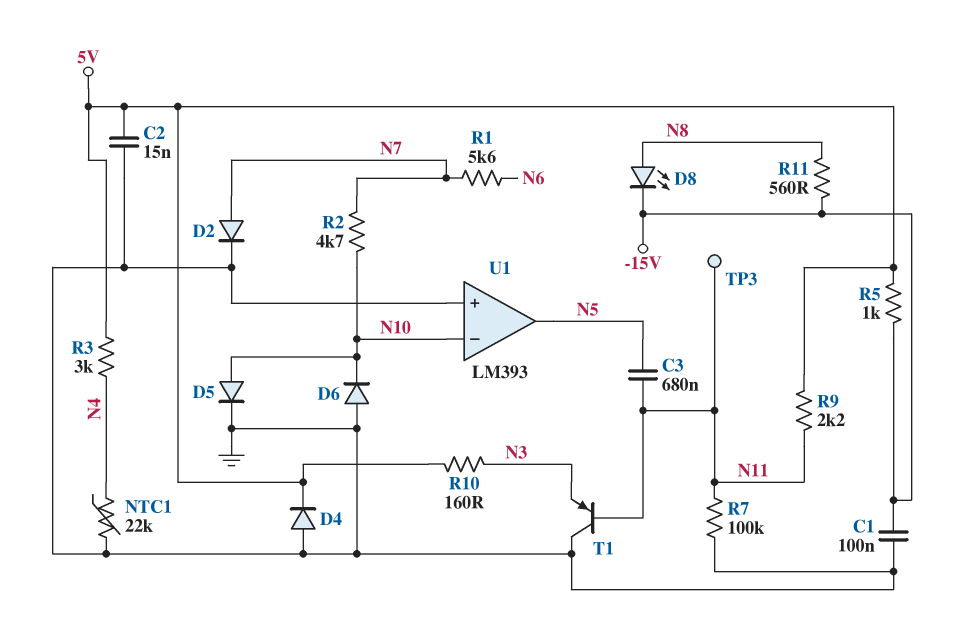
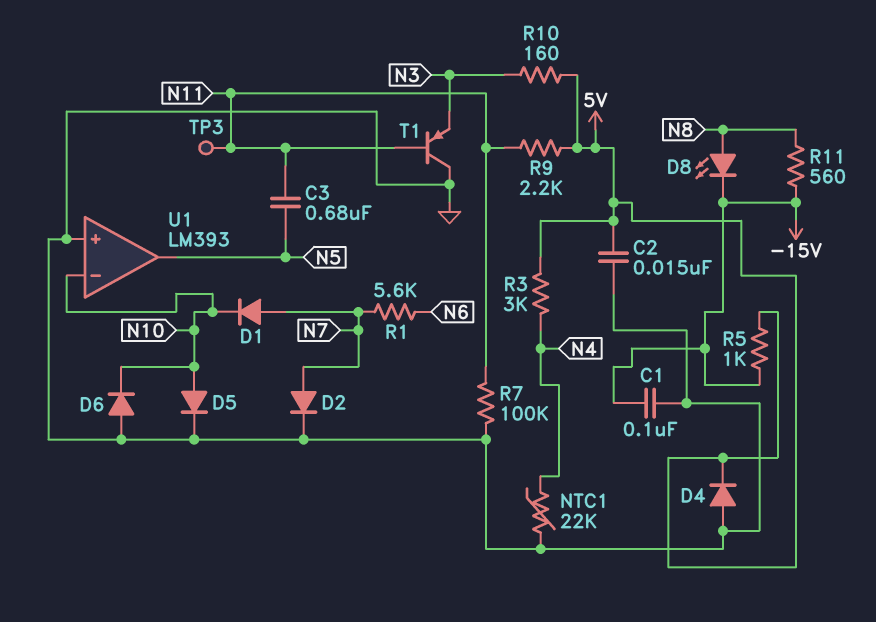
D1: none -> diode (A N7, K N10)
R2: 4.7k (N7, N10) -> none

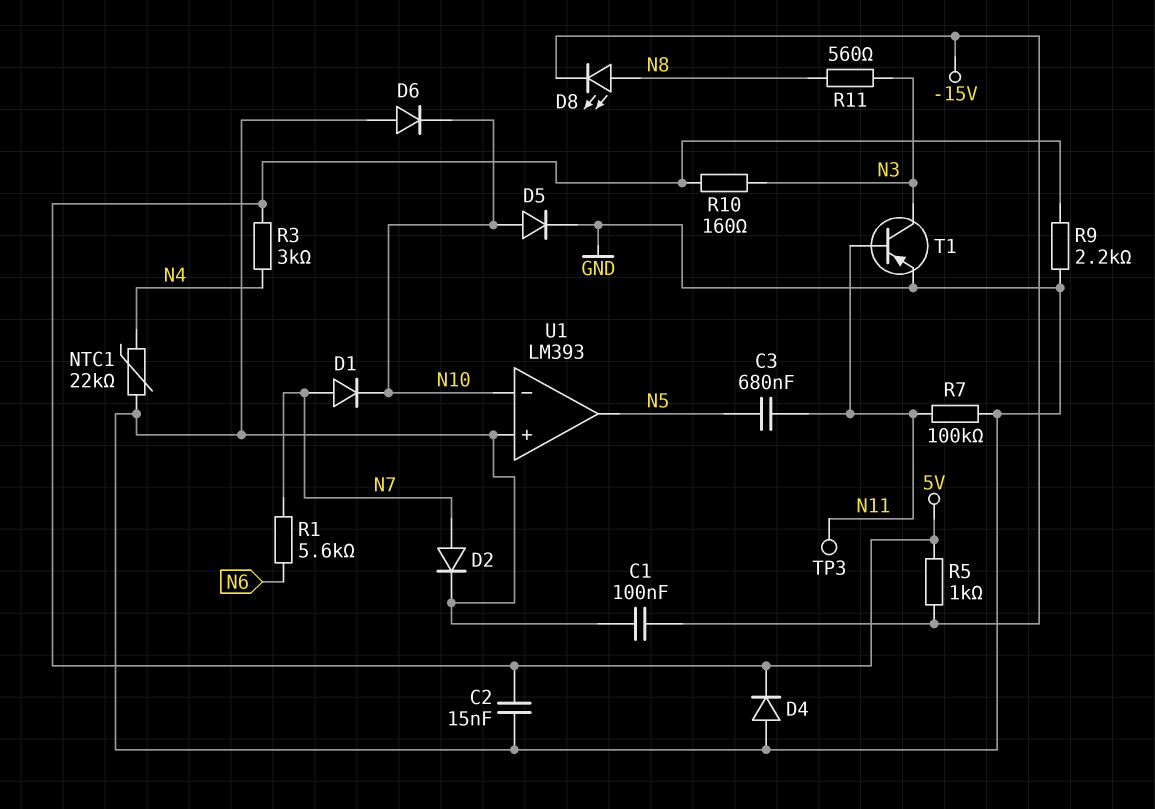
R9: 2.2k (5V, N11) -> 2.2k (5V, GND)
R11: 560 (-15V, N8) -> 560 (N3, N8)
T1: PNP (B N11, C GND, E N3) -> PNP (B N11, C N3, E GND)

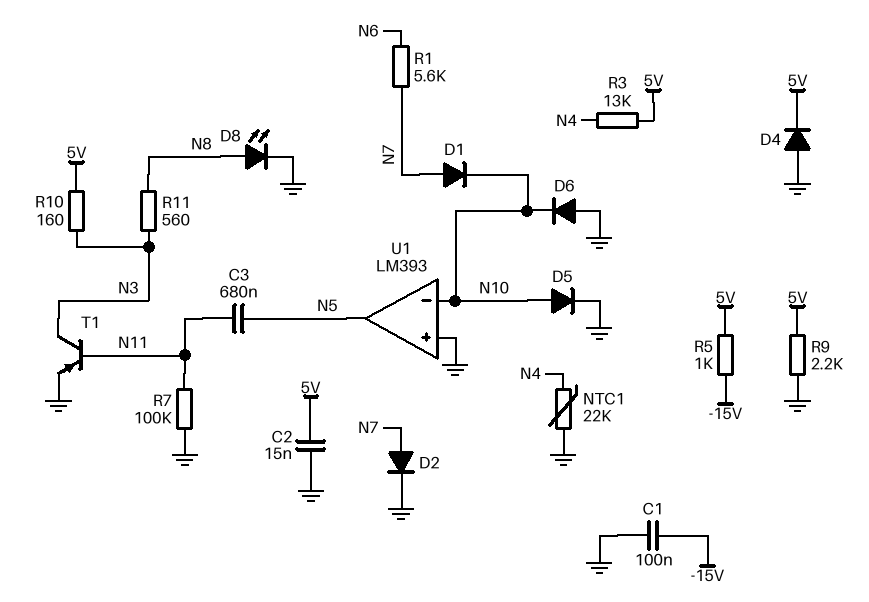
D8: LED (A N8, K -15V) -> LED (A N8, K GND)
R3: 3k (5V, N4) -> 13k (5V, N4)
TP3: test point (N11) -> none

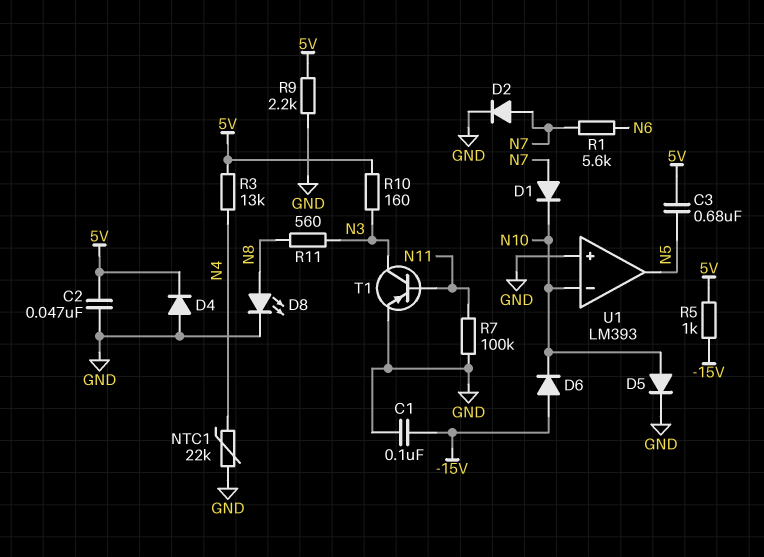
C2: 15nF (5V, GND) -> 47nF (5V, GND)
C3: 680nF (N5, N11) -> 680nF (5V, N5)
D6: diode (A GND, K N10) -> diode (A -15V, K N10)

